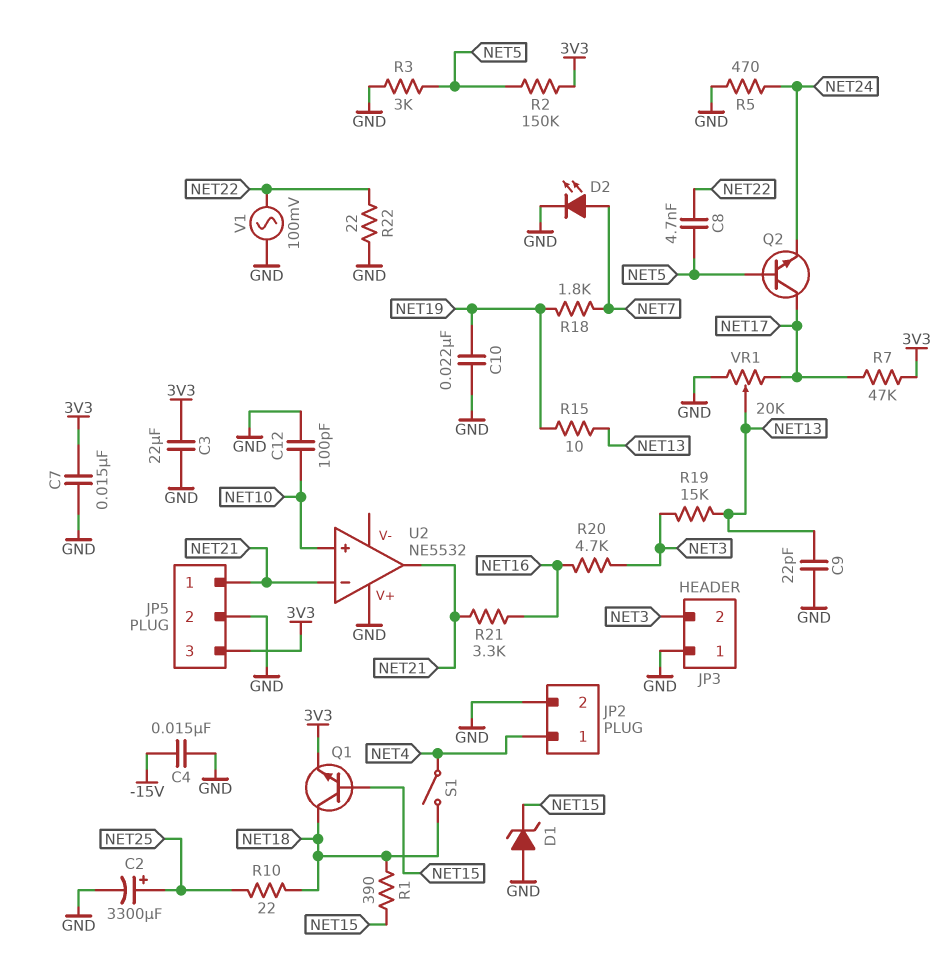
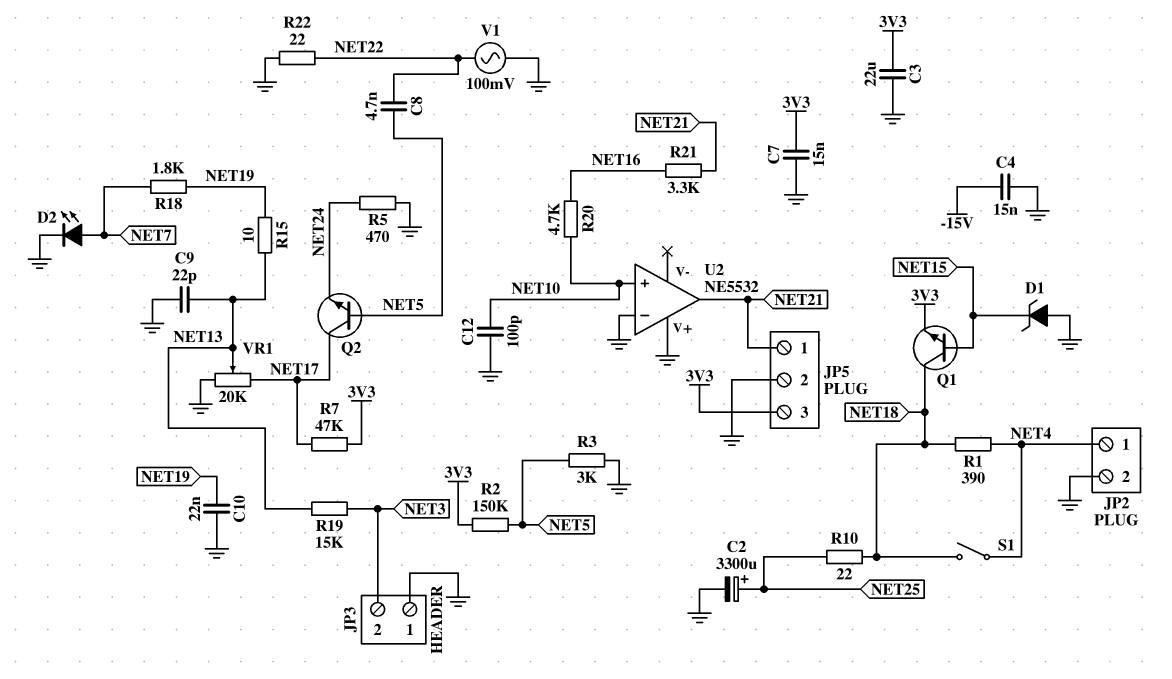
R1: 390 (NET15, NET18) -> 390 (NET4, NET18)
R20: 4.7k (NET3, NET16) -> 4.7k (NET10, NET16)
U2 pin in-: NET21 -> GND

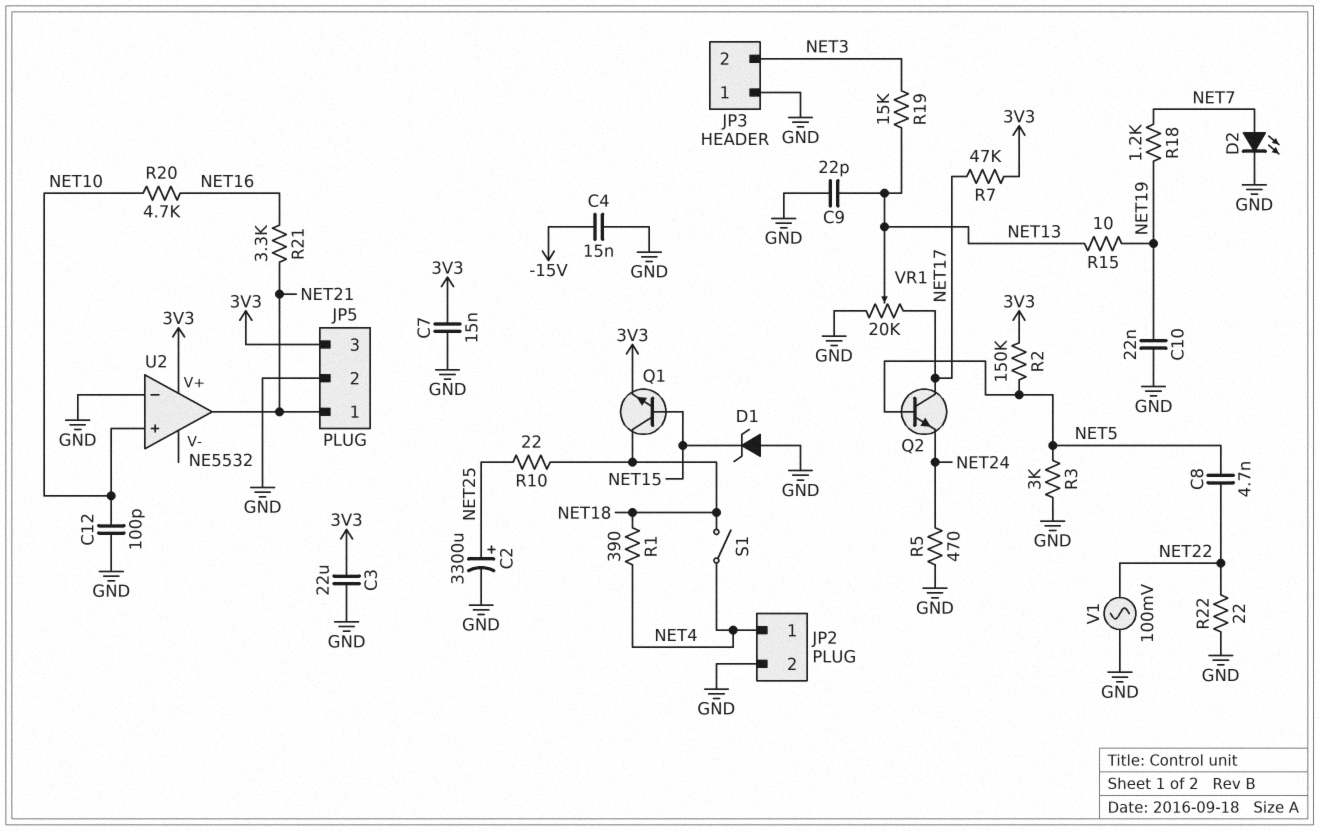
R18: 1.8k (NET7, NET19) -> 1.2k (NET7, NET19)
U2 pin V+: GND -> 3V3

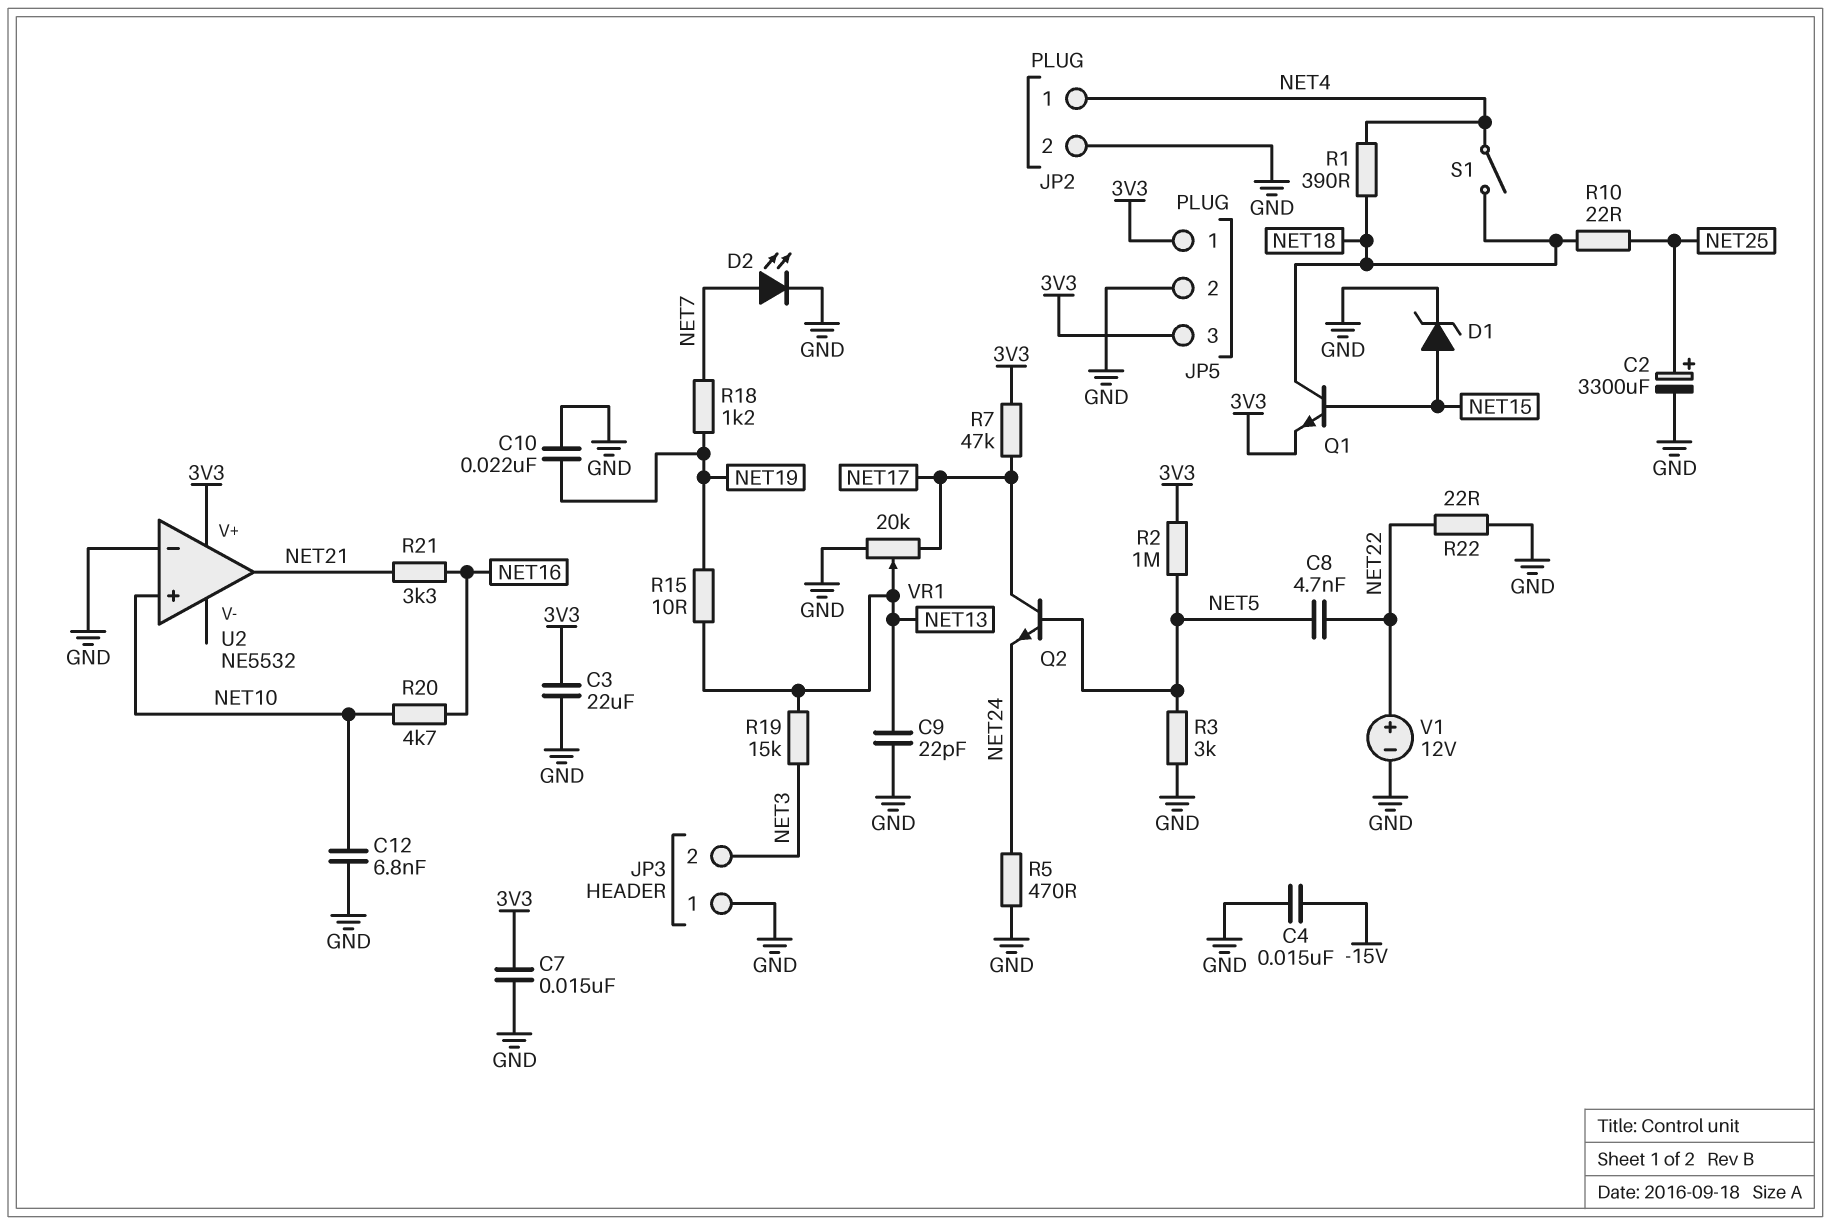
C12: 100pF (GND, NET10) -> 6.8nF (GND, NET10)
D1: zener (A GND, K NET15) -> zener (A NET15, K GND)
JP5 pin 1: NET21 -> 3V3
R2: 150k (3V3, NET5) -> 1M (3V3, NET5)
V1: AC 100mV (GND, NET22) -> 12V (plus NET22, minus GND)

